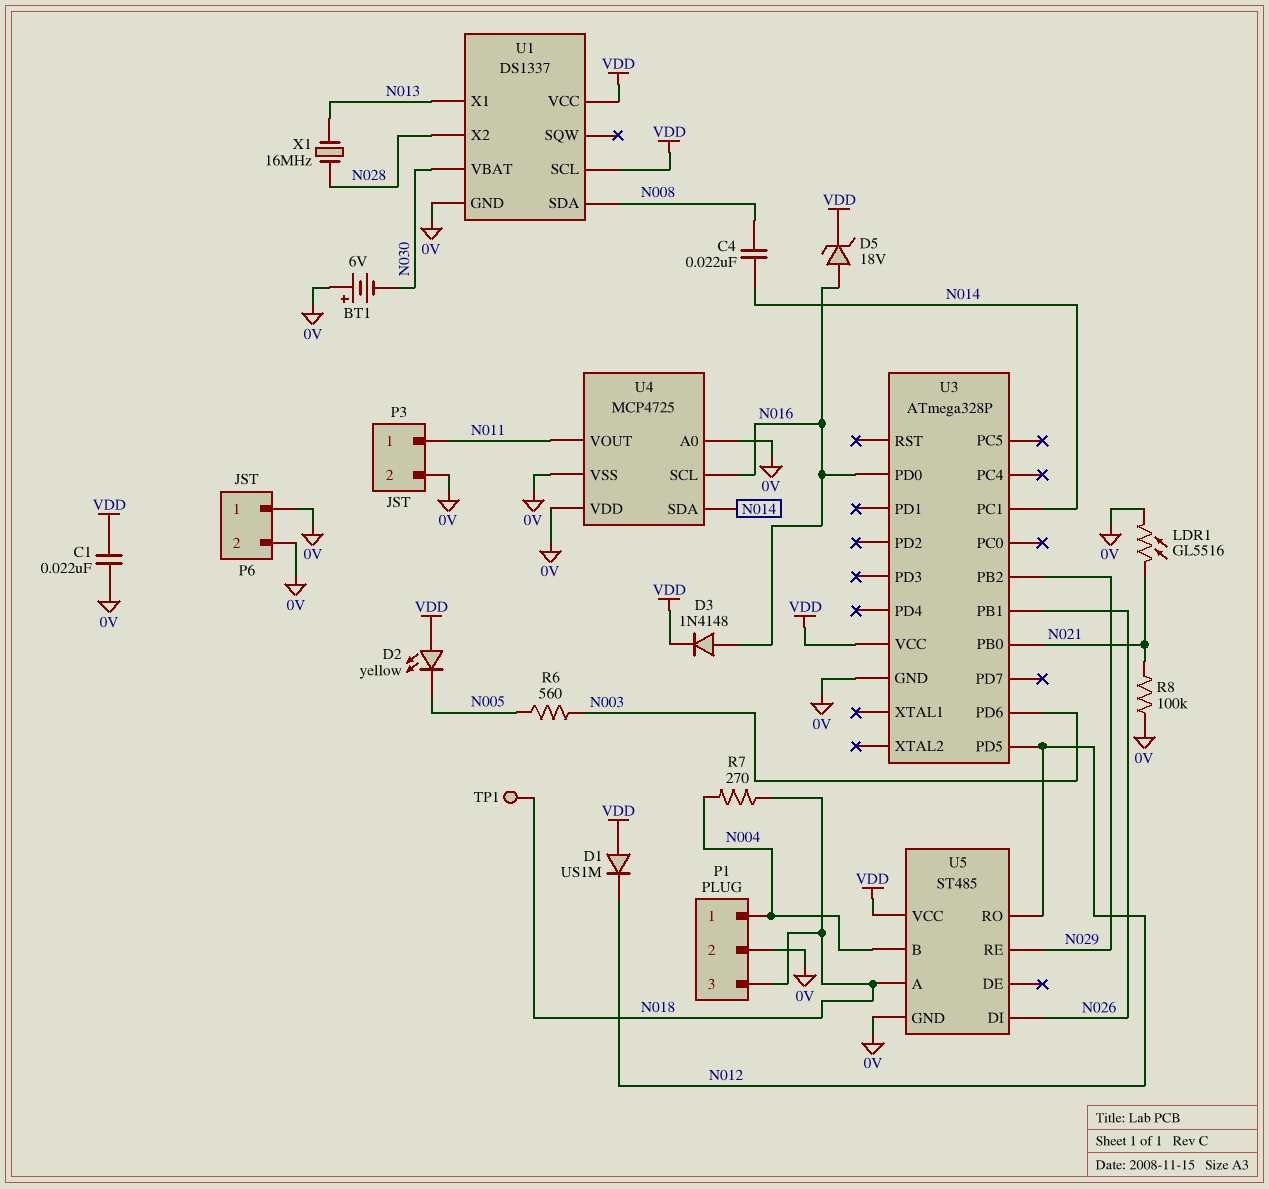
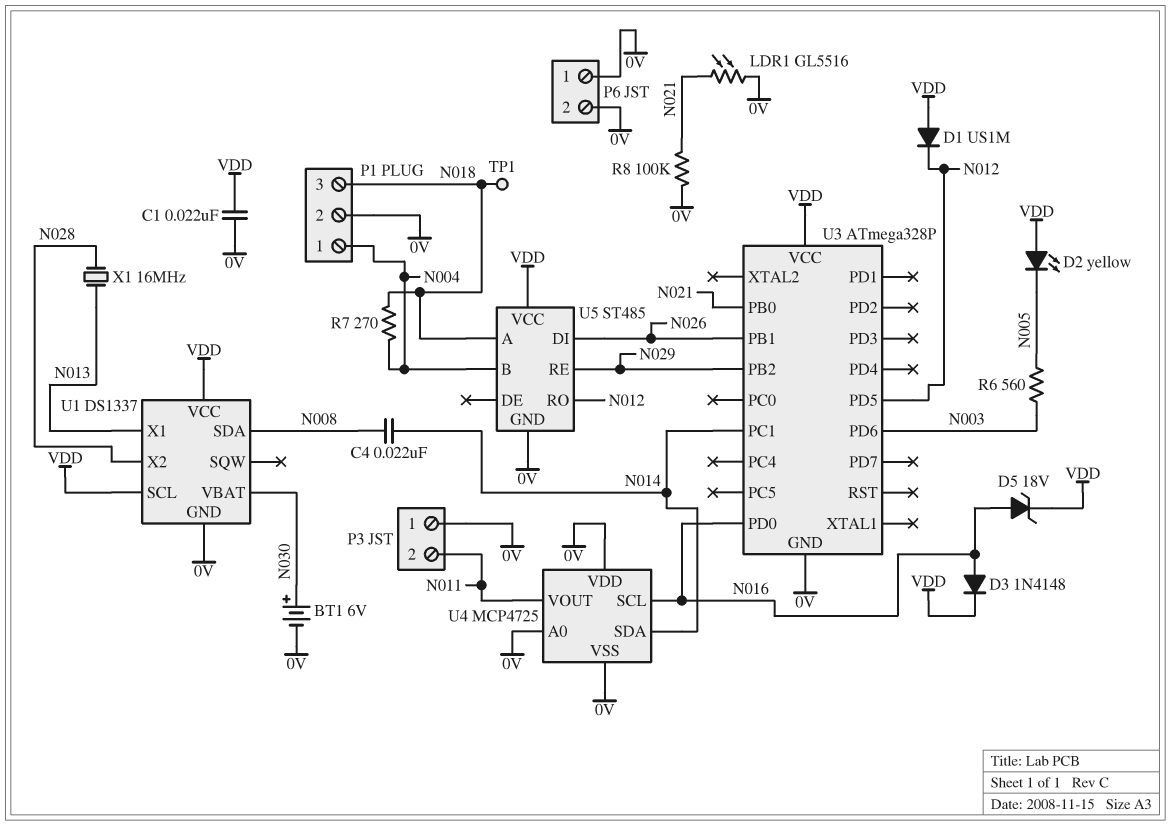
BT1: 6V (plus 0V, minus N030) -> 6V (plus N030, minus 0V)
P3 pin 1: N011 -> 0V
P3 pin 2: 0V -> N011

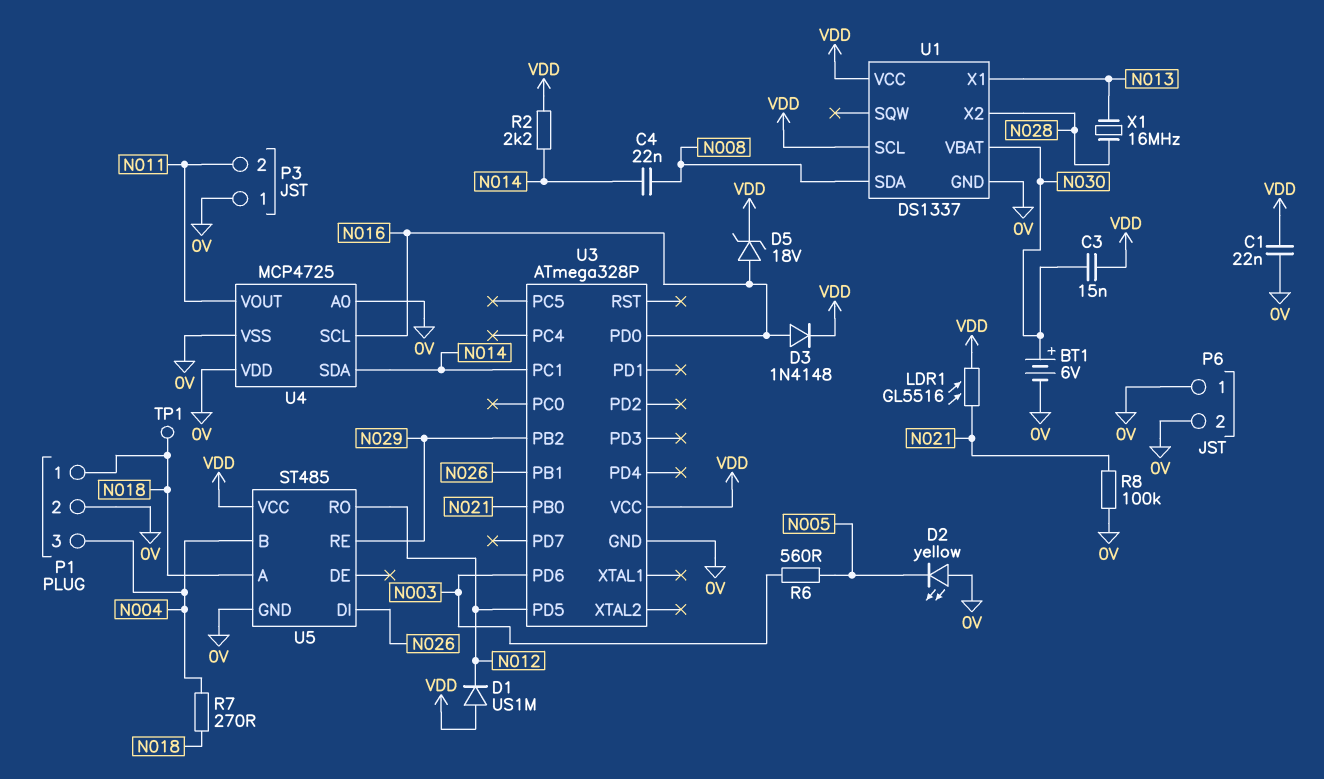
C3: none -> 15nF (N030, VDD)
D2: LED yellow (A VDD, K N005) -> LED yellow (A 0V, K N005)
LDR1: GL5516 (0V, N021) -> GL5516 (N021, VDD)
P1 pin 1: N004 -> N018
P1 pin 3: N018 -> N004
R2: none -> 2.2k (N014, VDD)

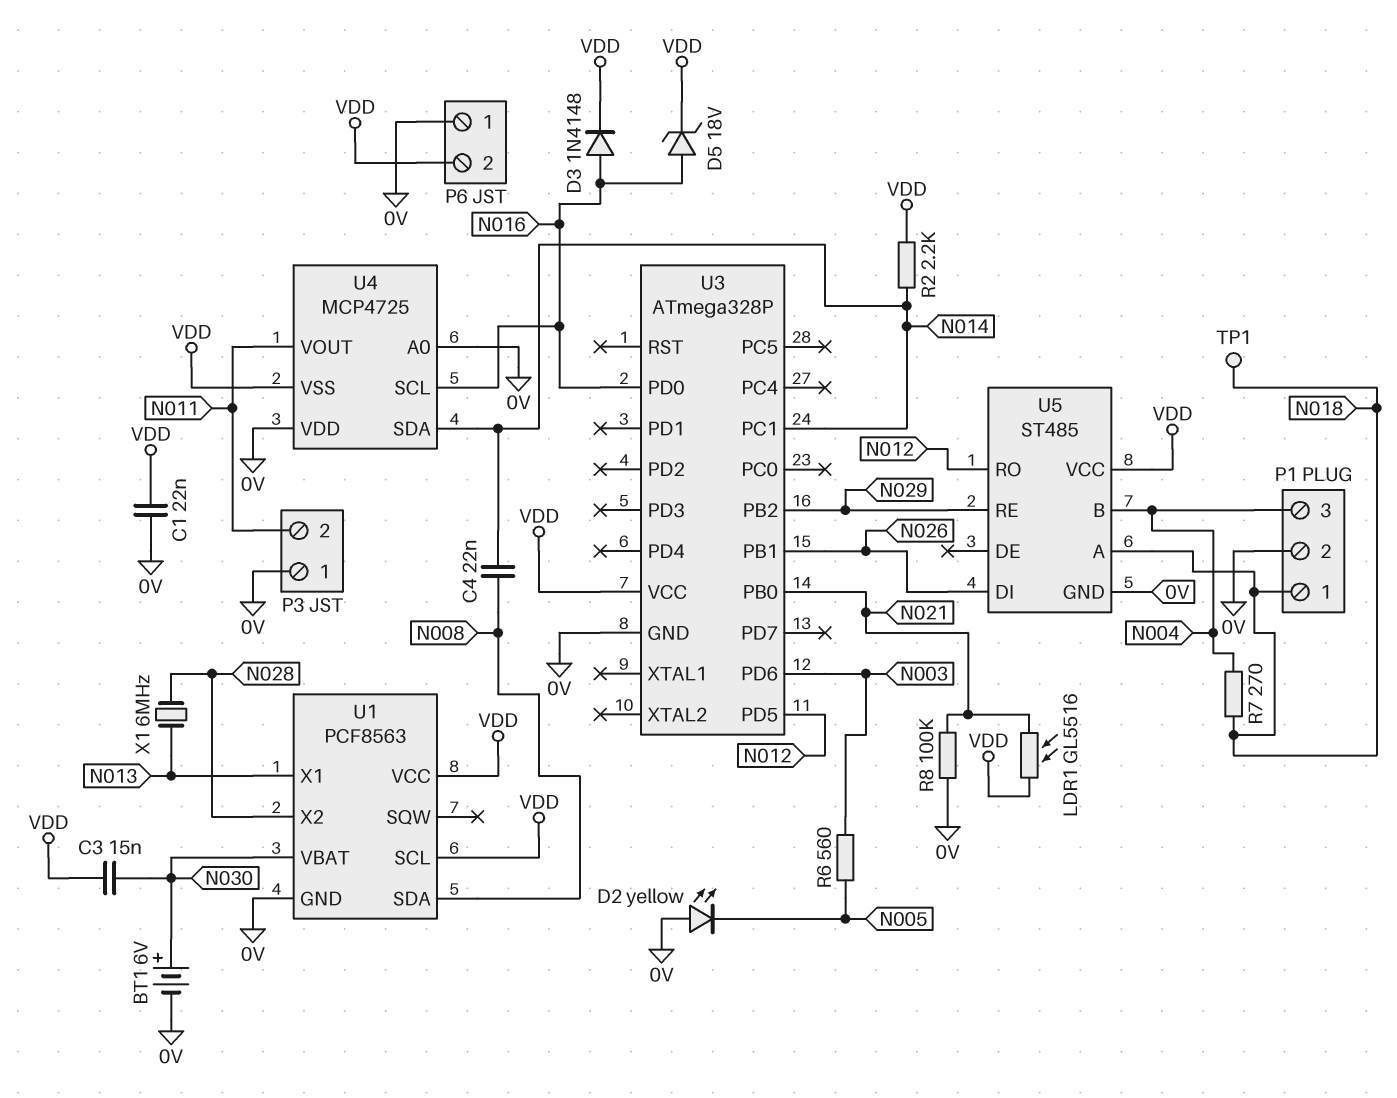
D1: diode US1M (A VDD, K N012) -> none
P6 pin 2: 0V -> VDD
U1: DS1337 -> PCF8563
U4 pin VSS: 0V -> VDD
X1: 16MHz (N013, N028) -> 6MHz (N013, N028)

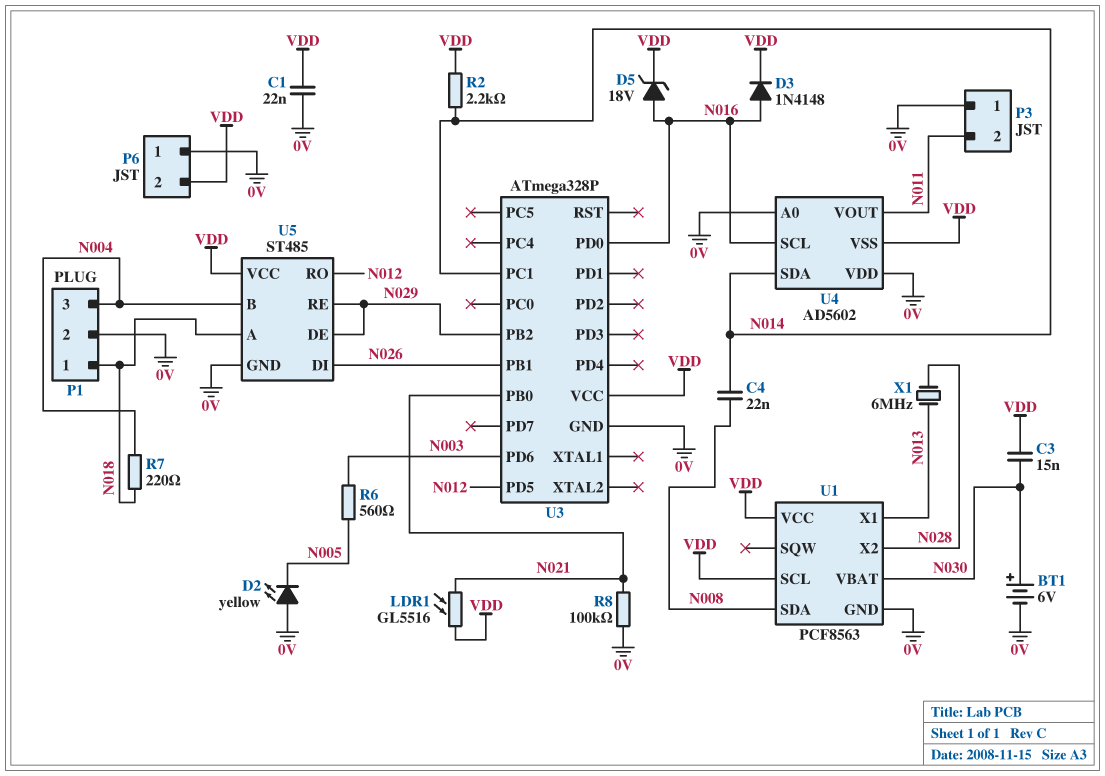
R7: 270 (N004, N018) -> 220 (N004, N018)
TP1: test point (N018) -> none
U4: MCP4725 -> AD5602
U5 pin DE: none -> N029

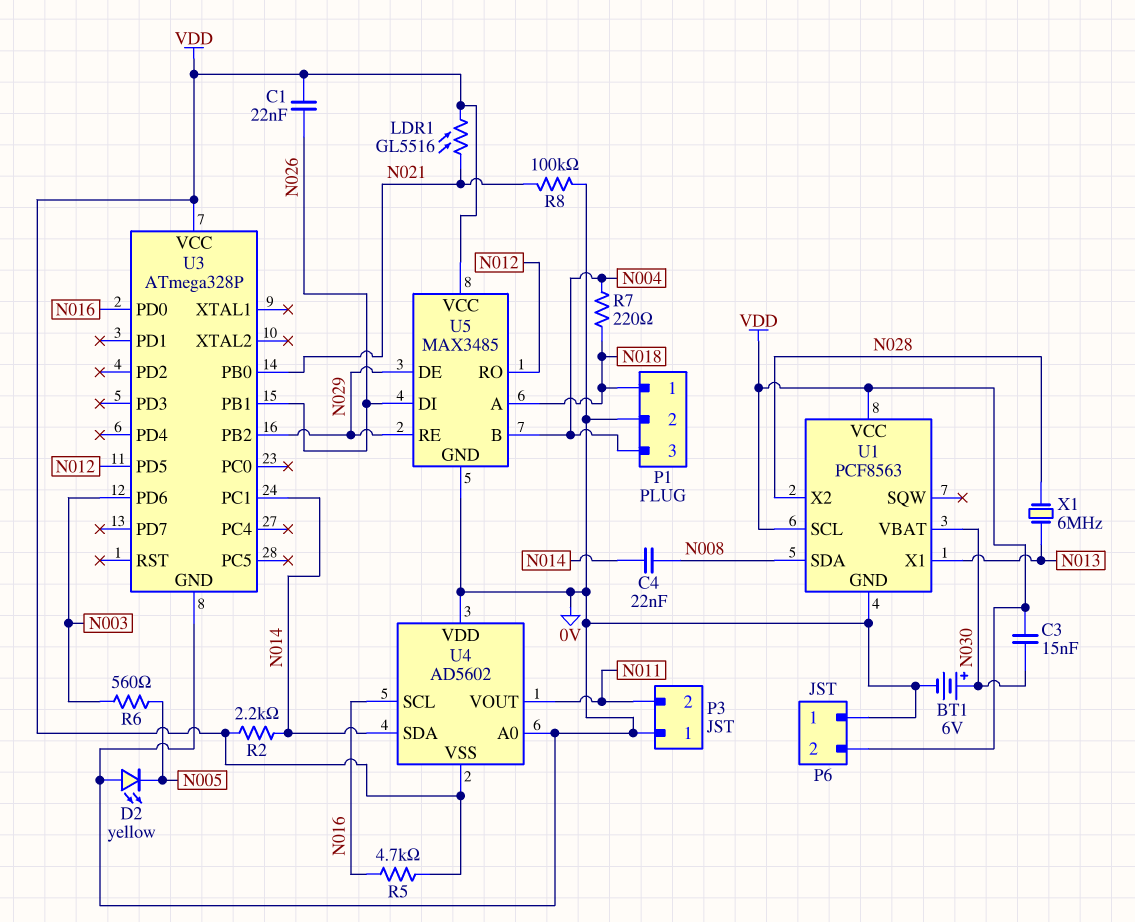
C1: 22nF (0V, VDD) -> 22nF (N026, VDD)
D3: diode 1N4148 (A N016, K VDD) -> none
D5: zener 18V (A N016, K VDD) -> none
R5: none -> 4.7k (N016, VDD)
U5: ST485 -> MAX3485

